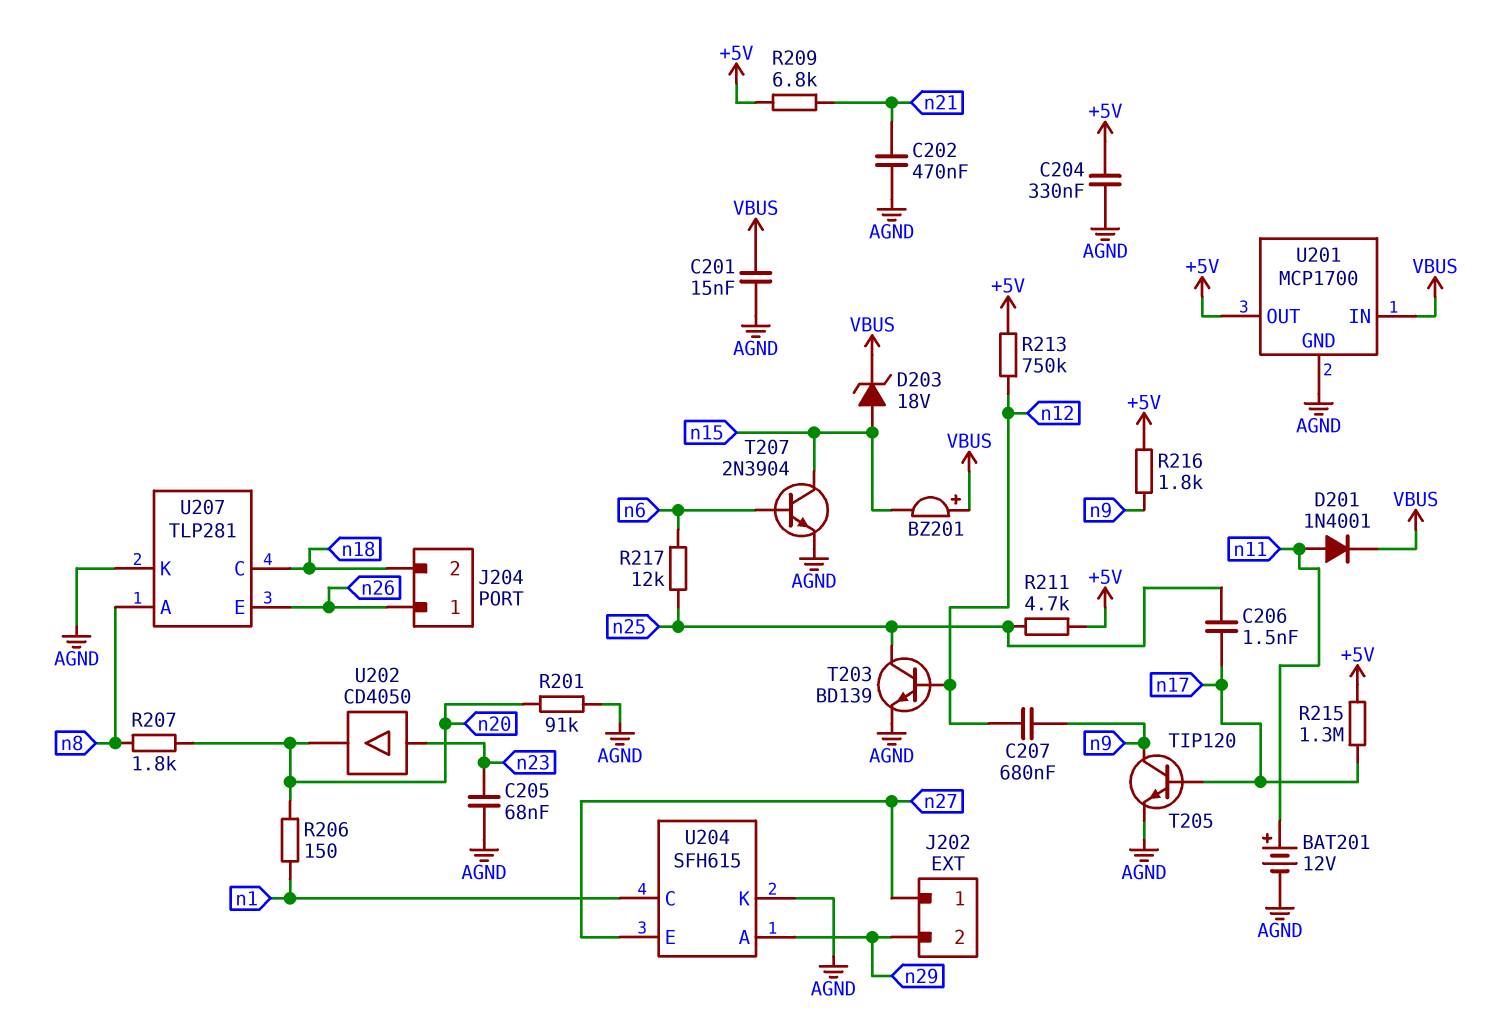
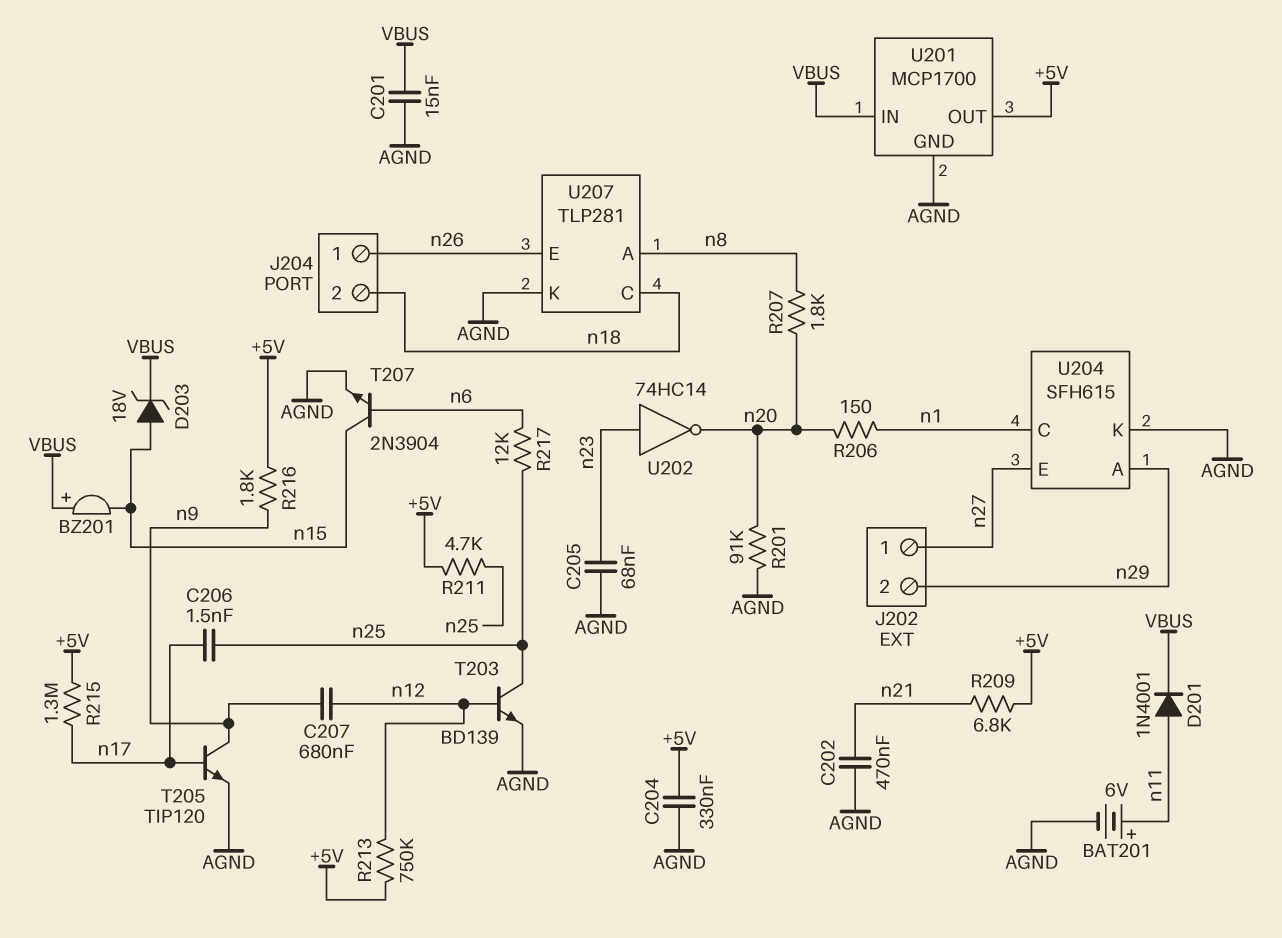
BAT201: 12V (plus n11, minus AGND) -> 6V (plus n11, minus AGND)
U202: buffer CD4050 (in n23, out n20) -> NOT 74HC14 (in n23, out n20)

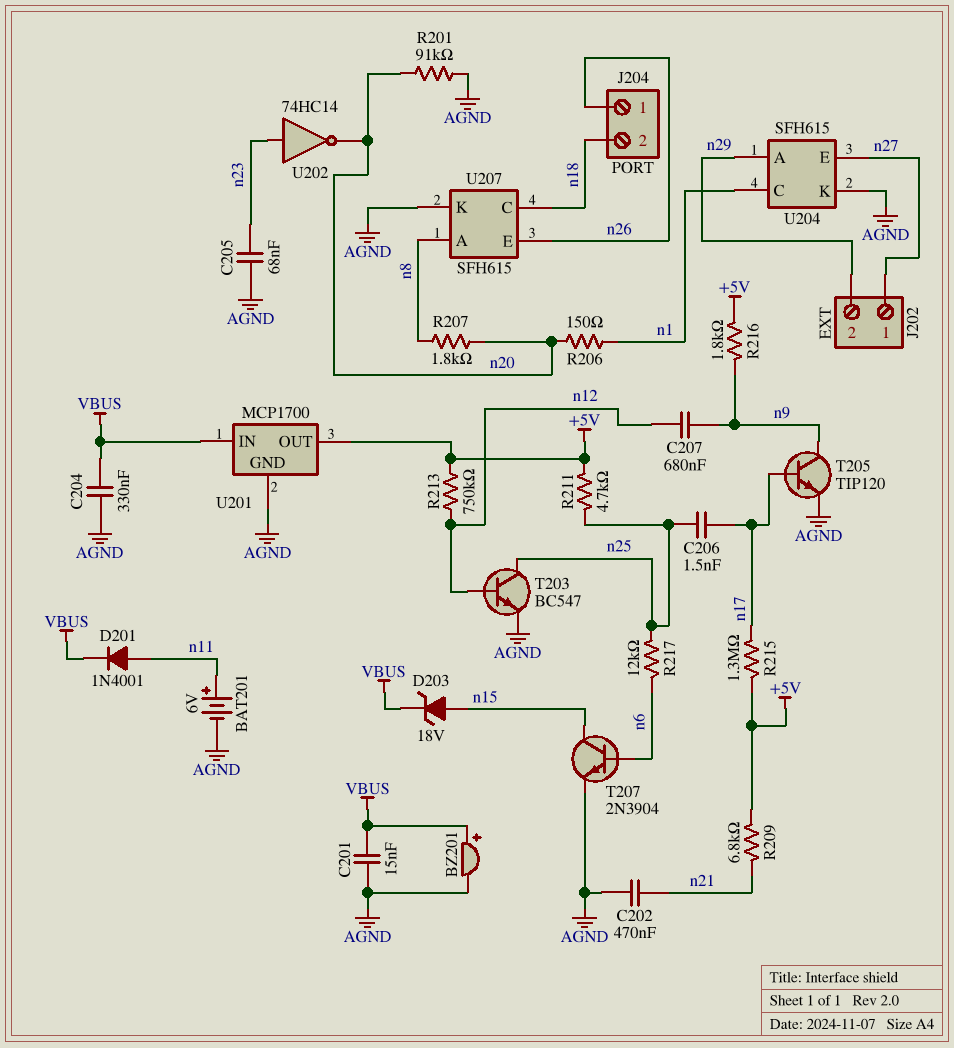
BZ201: buzzer (plus VBUS, minus n15) -> buzzer (plus VBUS, minus AGND)
C204: 330nF (+5V, AGND) -> 330nF (AGND, VBUS)
T203: NPN BD139 (B n12, C n25, E AGND) -> NPN BC547 (B n12, C n25, E AGND)
U207: TLP281 -> SFH615

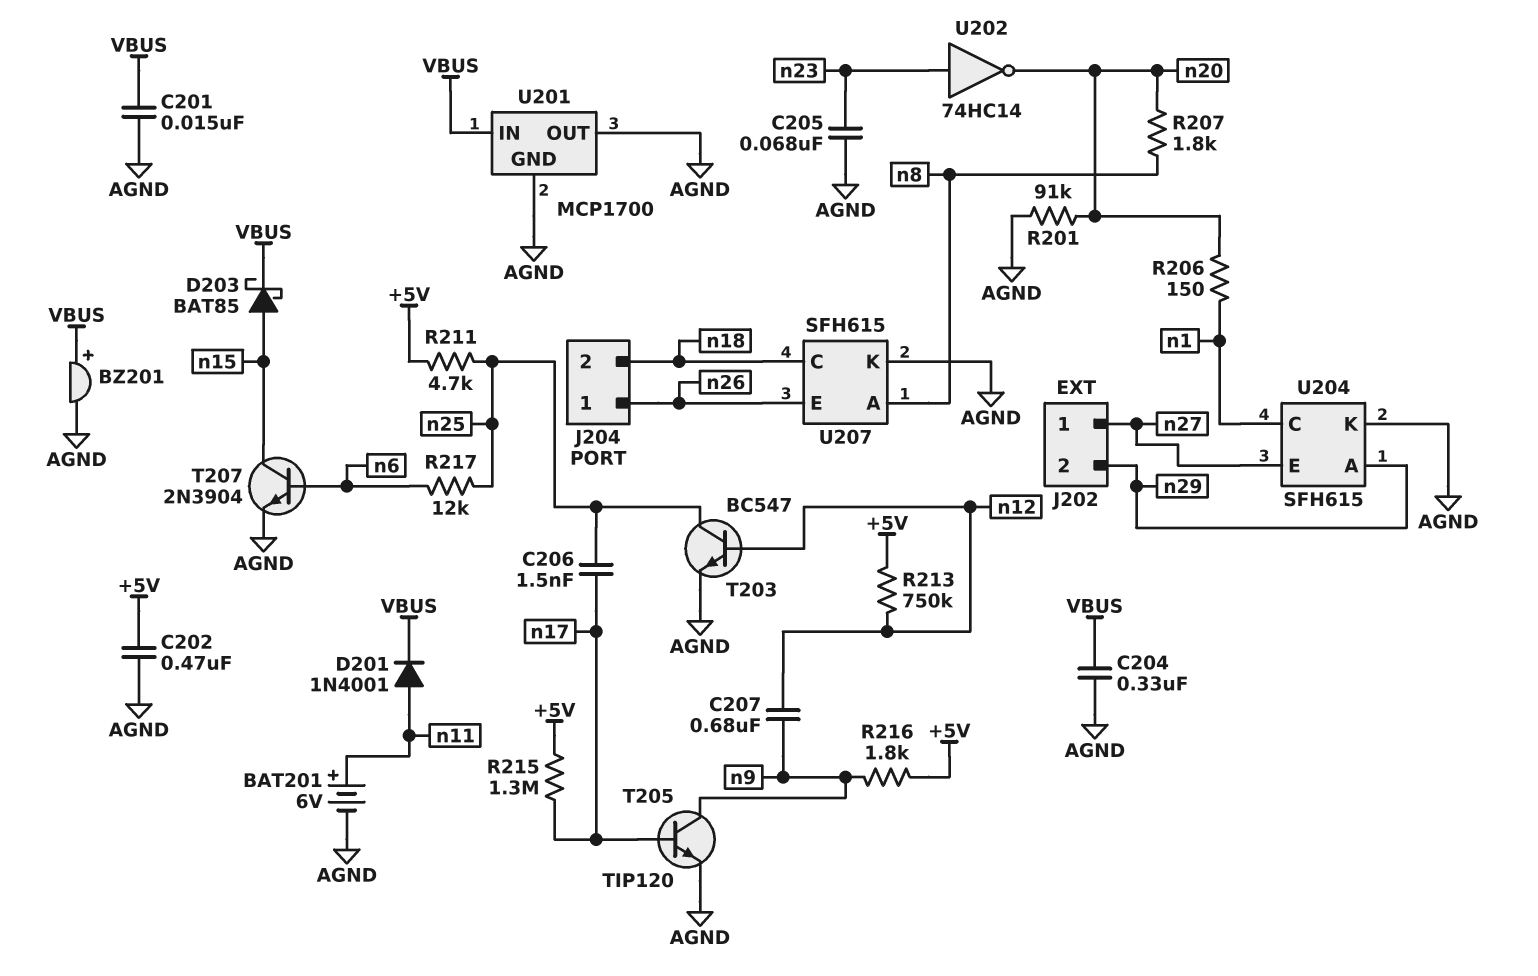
C202: 470nF (AGND, n21) -> 470nF (+5V, AGND)
D203: zener 18V (A n15, K VBUS) -> schottky BAT85 (A n15, K VBUS)
R209: 6.8k (+5V, n21) -> none
U201 pin OUT: +5V -> AGND

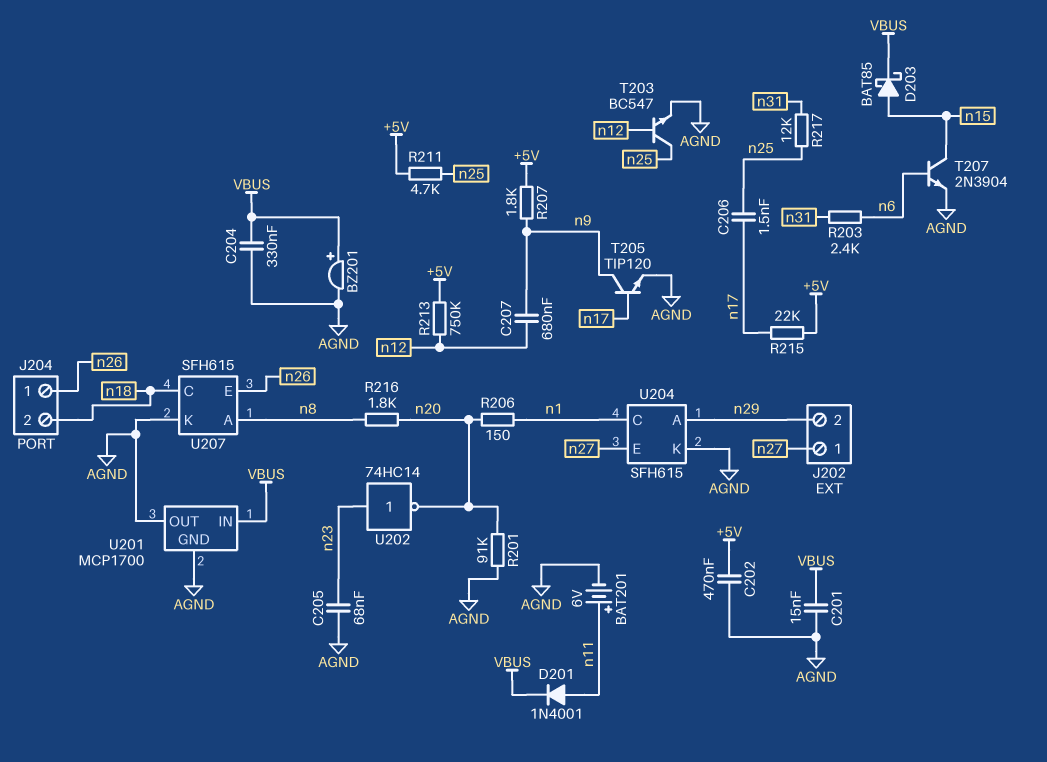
R203: none -> 2.4k (n6, n31)
R207: 1.8k (n8, n20) -> 1.8k (+5V, n9)
R215: 1.3M (+5V, n17) -> 22k (+5V, n17)
R216: 1.8k (+5V, n9) -> 1.8k (n8, n20)
R217: 12k (n6, n25) -> 12k (n25, n31)

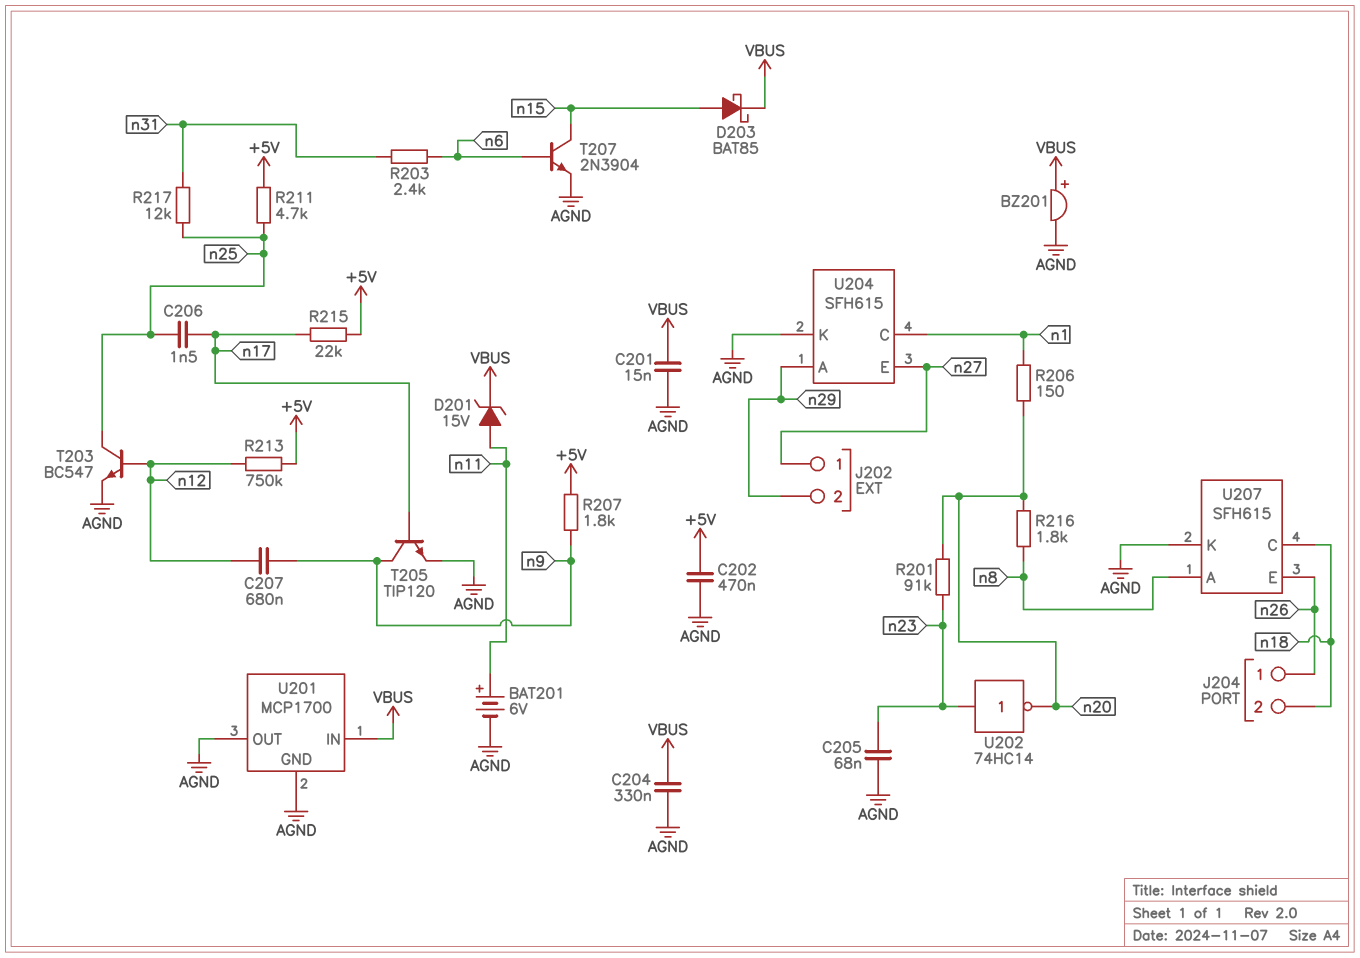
D201: diode 1N4001 (A n11, K VBUS) -> zener 15V (A n11, K VBUS)
R201: 91k (AGND, n20) -> 91k (n20, n23)

